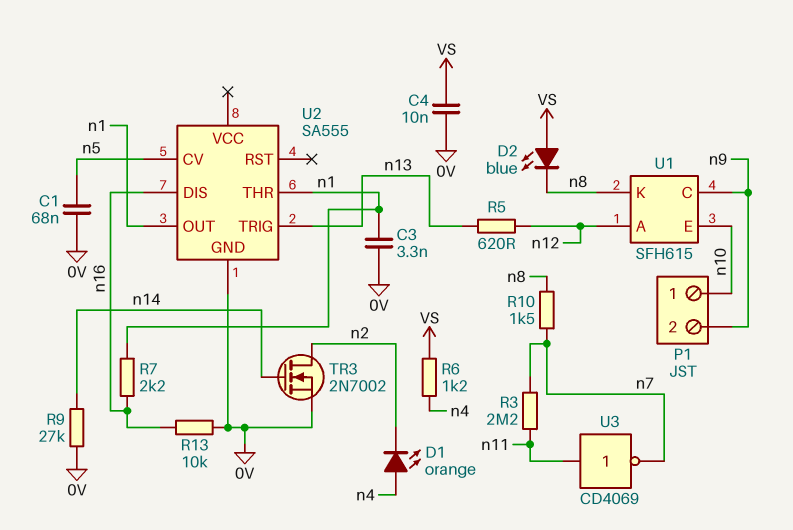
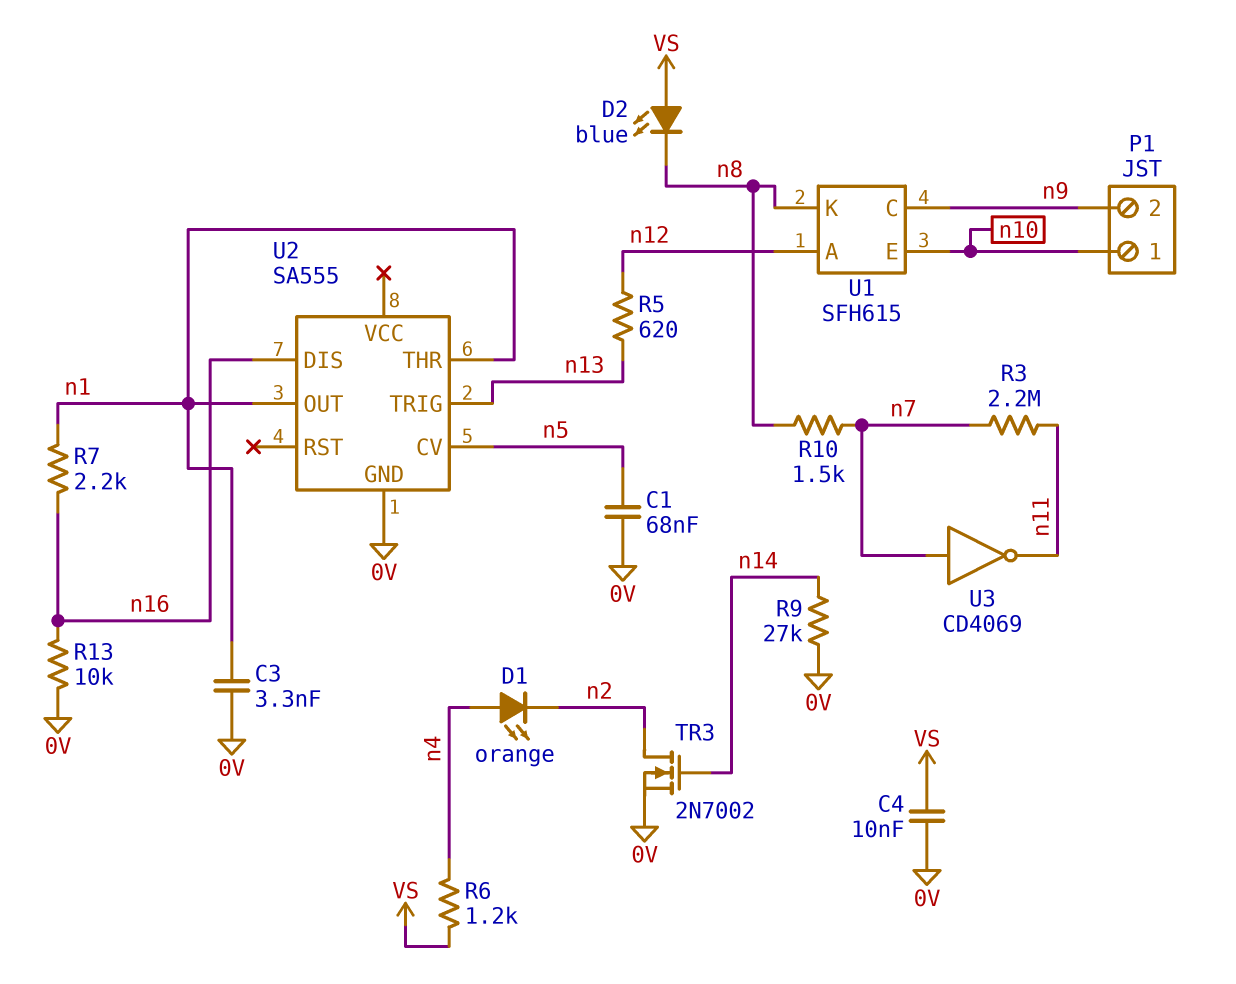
U3: NOT CD4069 (in n11, out n7) -> NOT CD4069 (in n7, out n11)

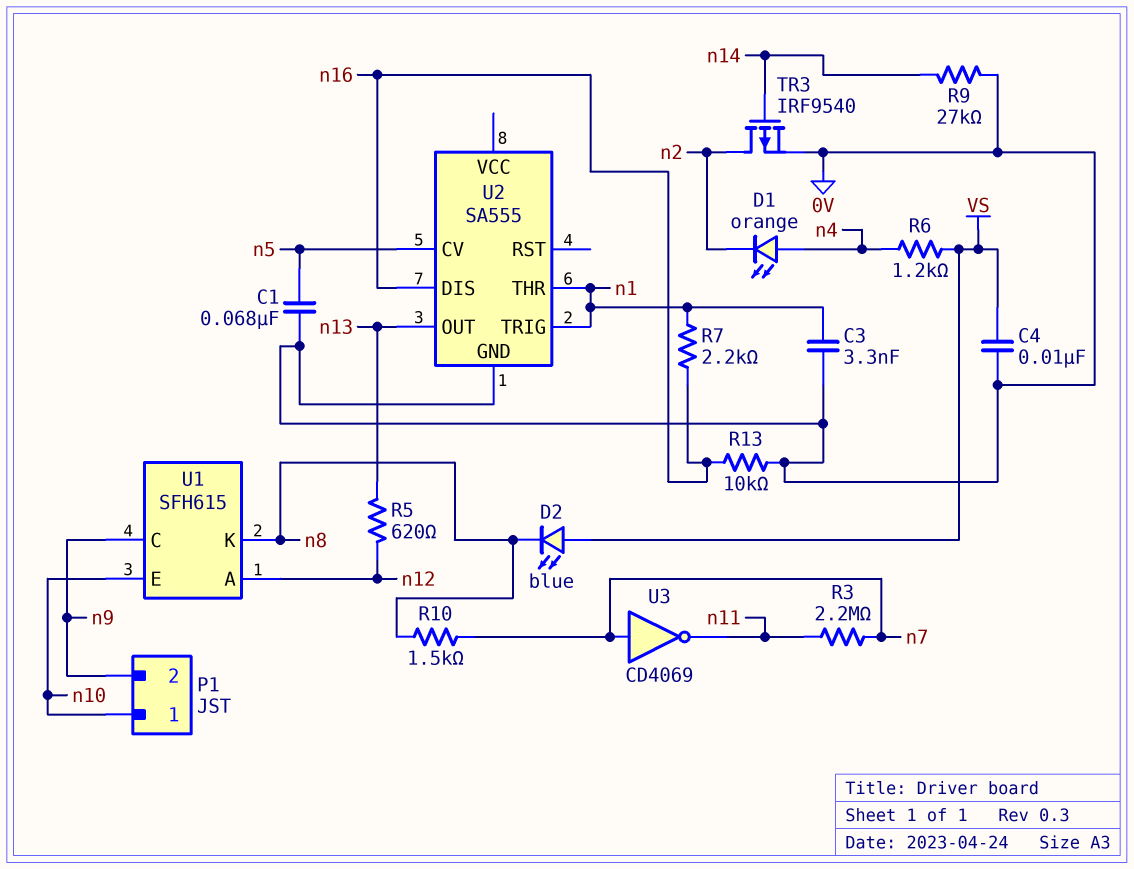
TR3: NMOS 2N7002 (G n14, D n2, S 0V) -> PMOS IRF9540 (G n14, D n2, S 0V)
U2 pin OUT: n1 -> n13
U2 pin TRIG: n13 -> n1

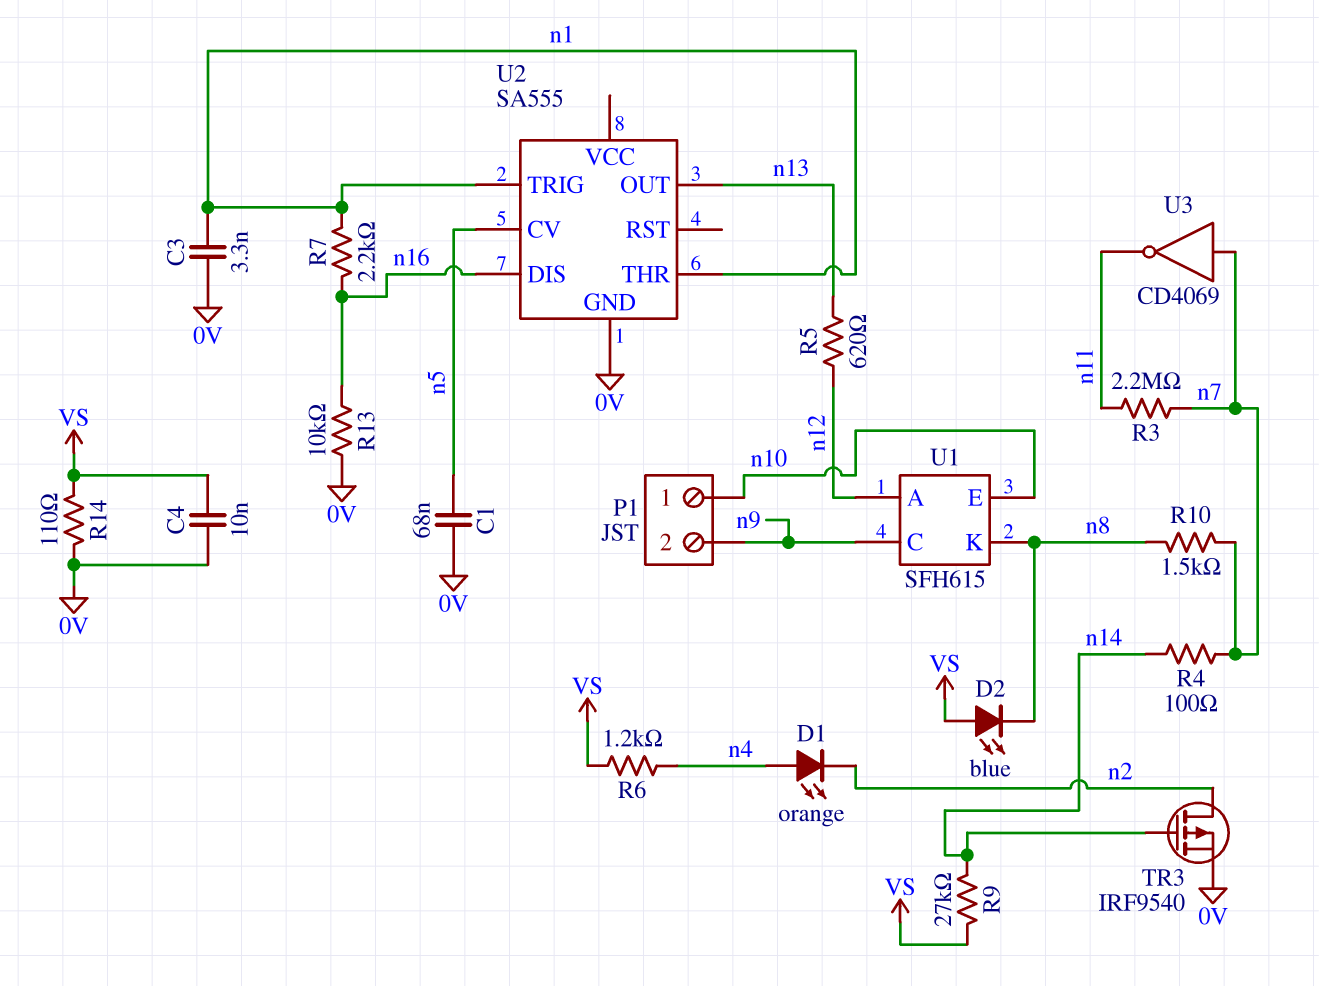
R4: none -> 100 (n7, n14)
R9: 27k (0V, n14) -> 27k (VS, n14)
R14: none -> 110 (0V, VS)

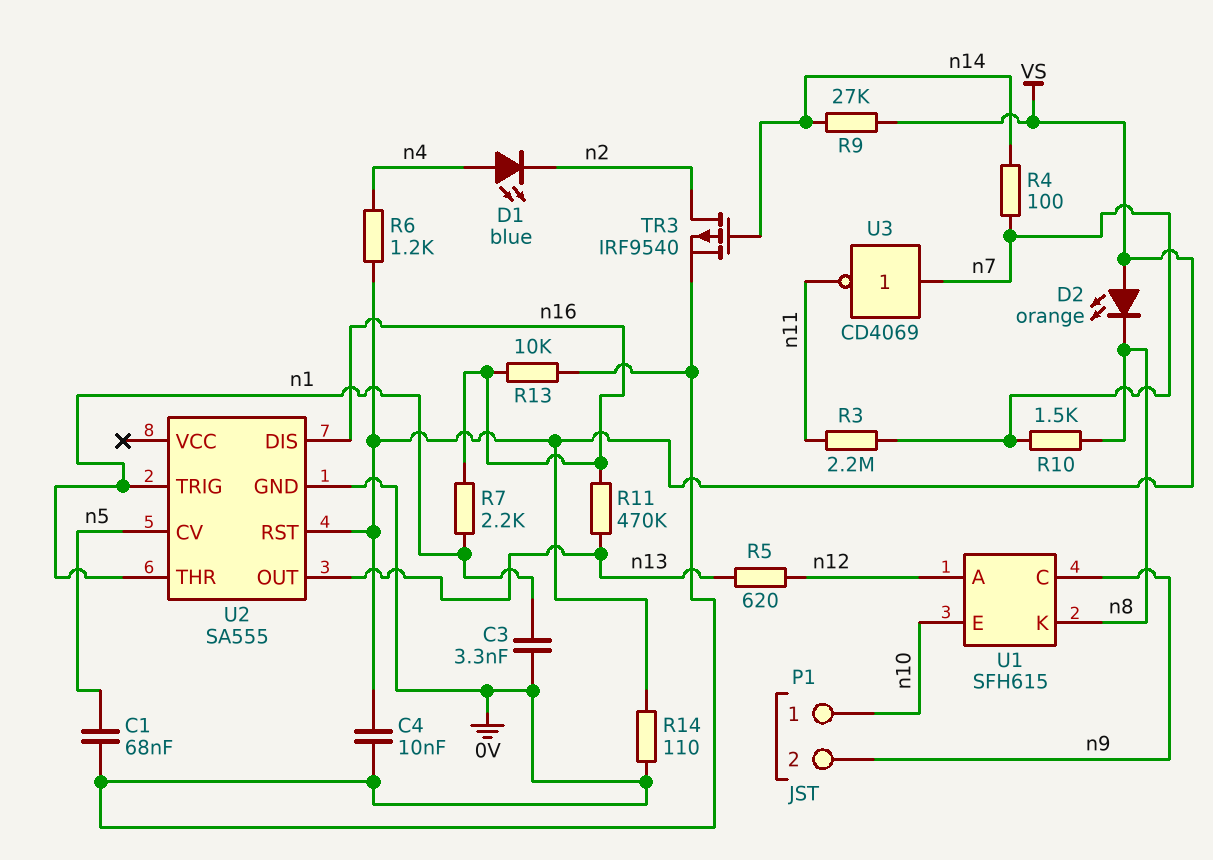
D1: LED orange (A n4, K n2) -> LED blue (A n4, K n2)
D2: LED blue (A VS, K n8) -> LED orange (A VS, K n8)
R11: none -> 470k (n13, n16)
U2 pin RST: none -> VS

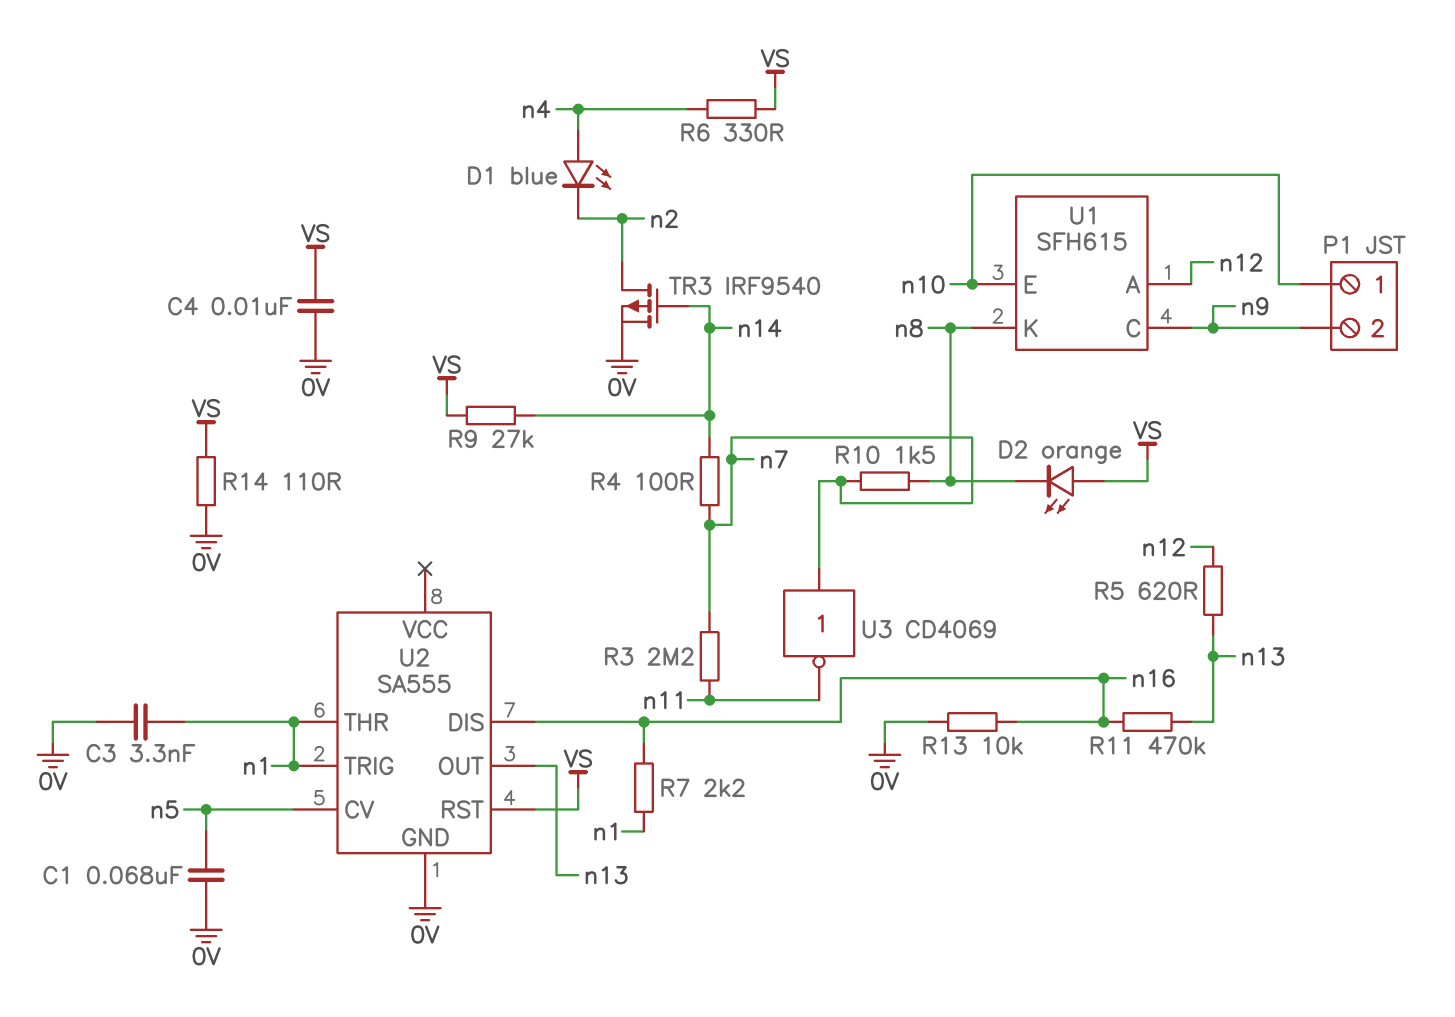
R6: 1.2k (VS, n4) -> 330 (VS, n4)

